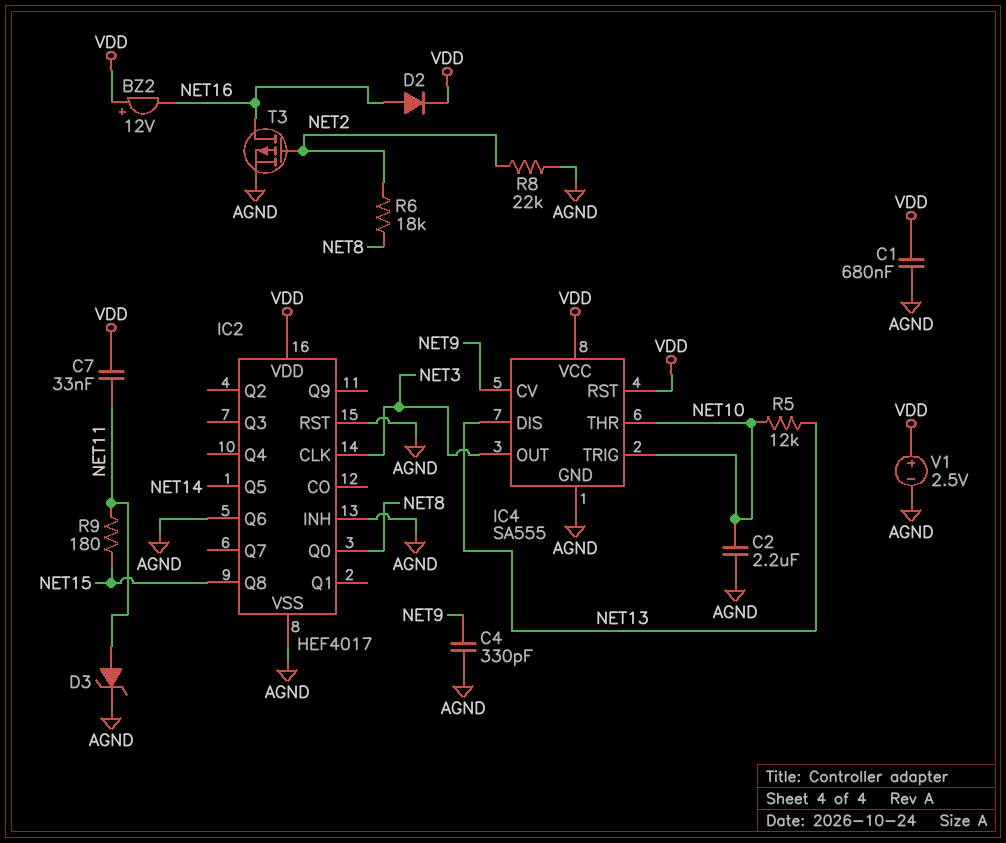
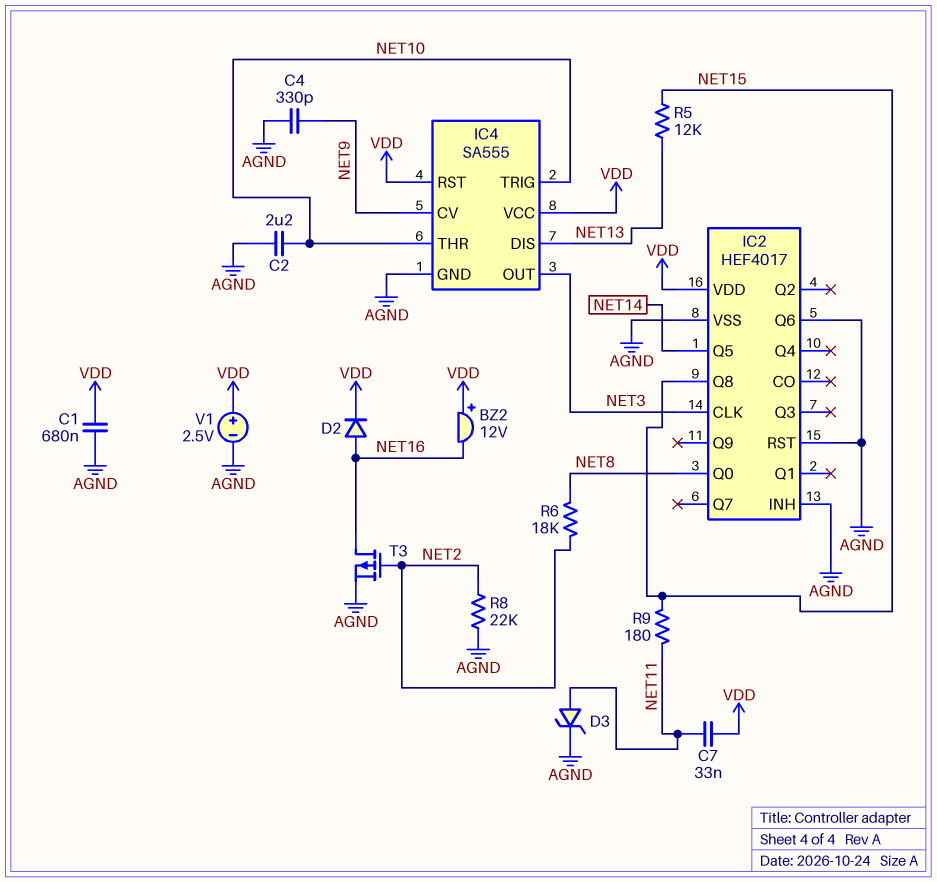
R5: 12k (NET10, NET13) -> 12k (NET13, NET15)

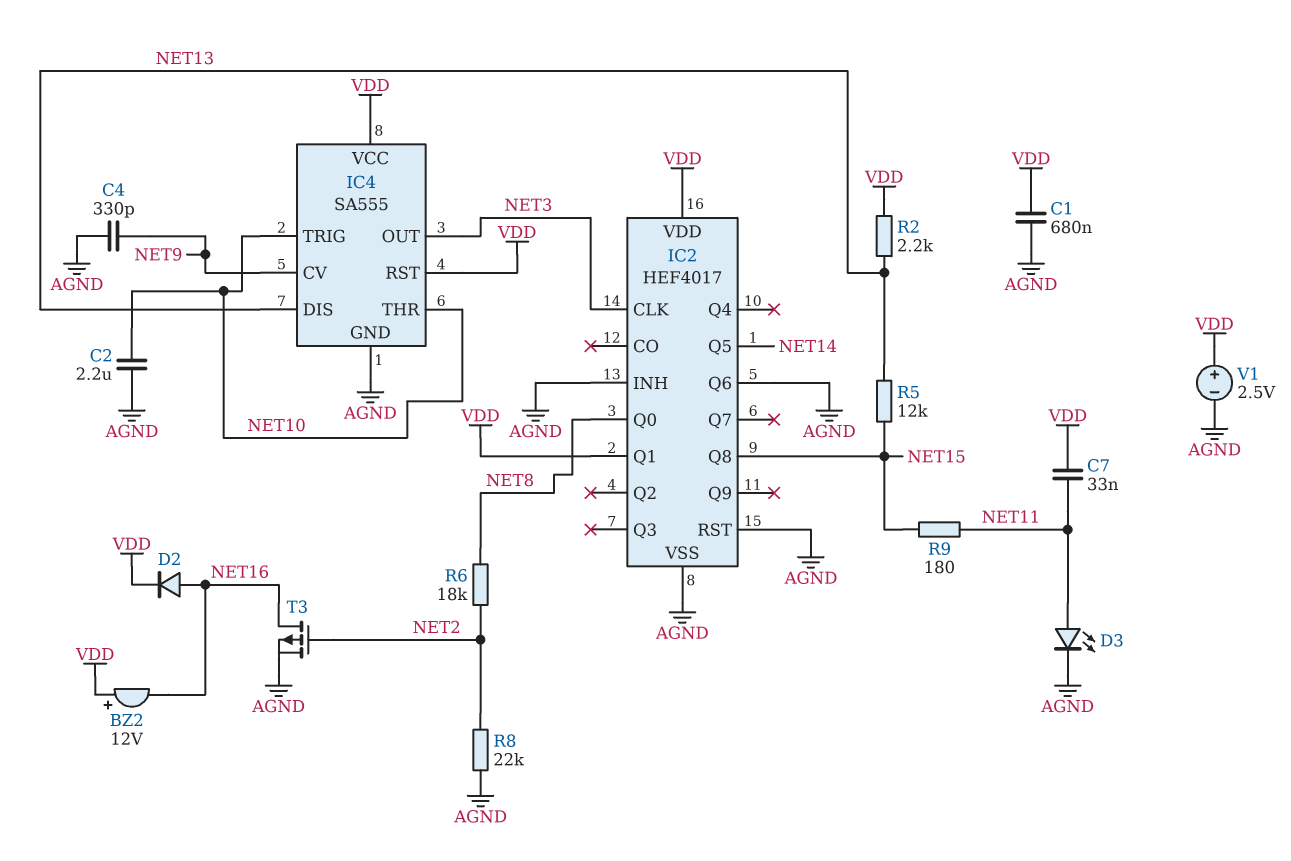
D3: zener (A NET11, K AGND) -> LED (A NET11, K AGND)
IC2 pin Q1: none -> VDD
R2: none -> 2.2k (NET13, VDD)

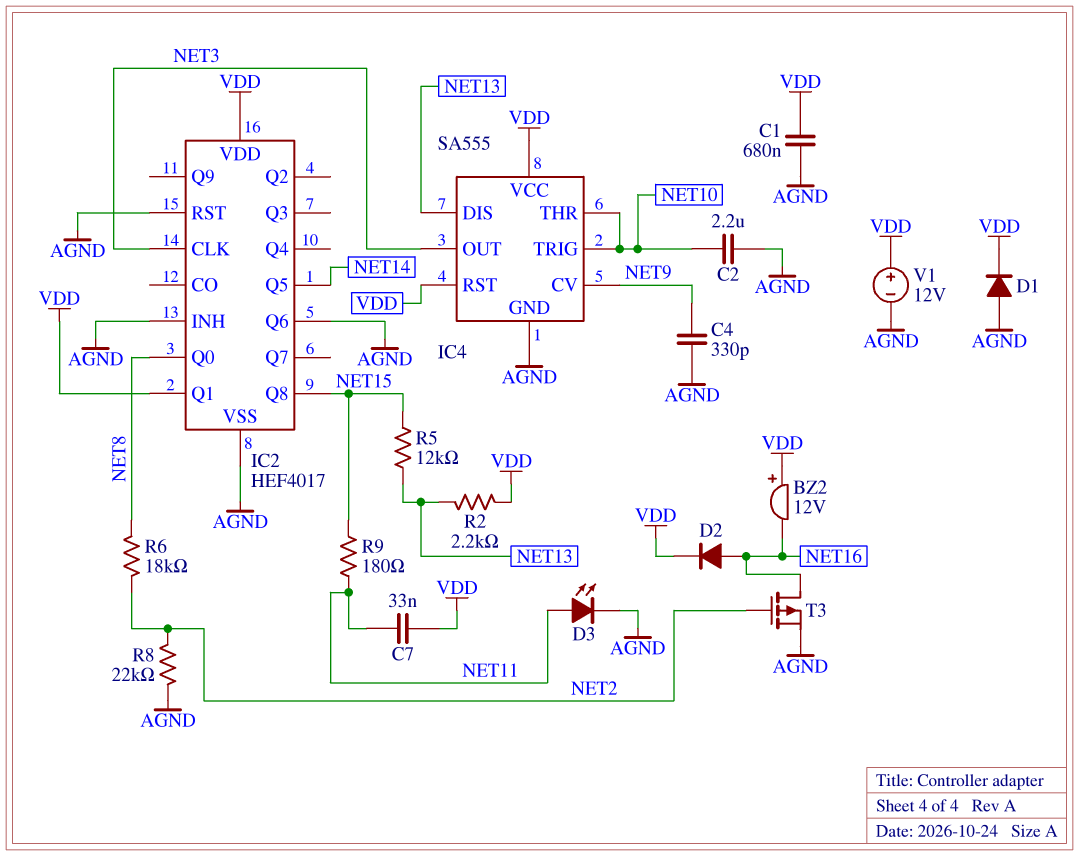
D1: none -> diode (A AGND, K VDD)
V1: 2.5V (plus VDD, minus AGND) -> 12V (plus VDD, minus AGND)

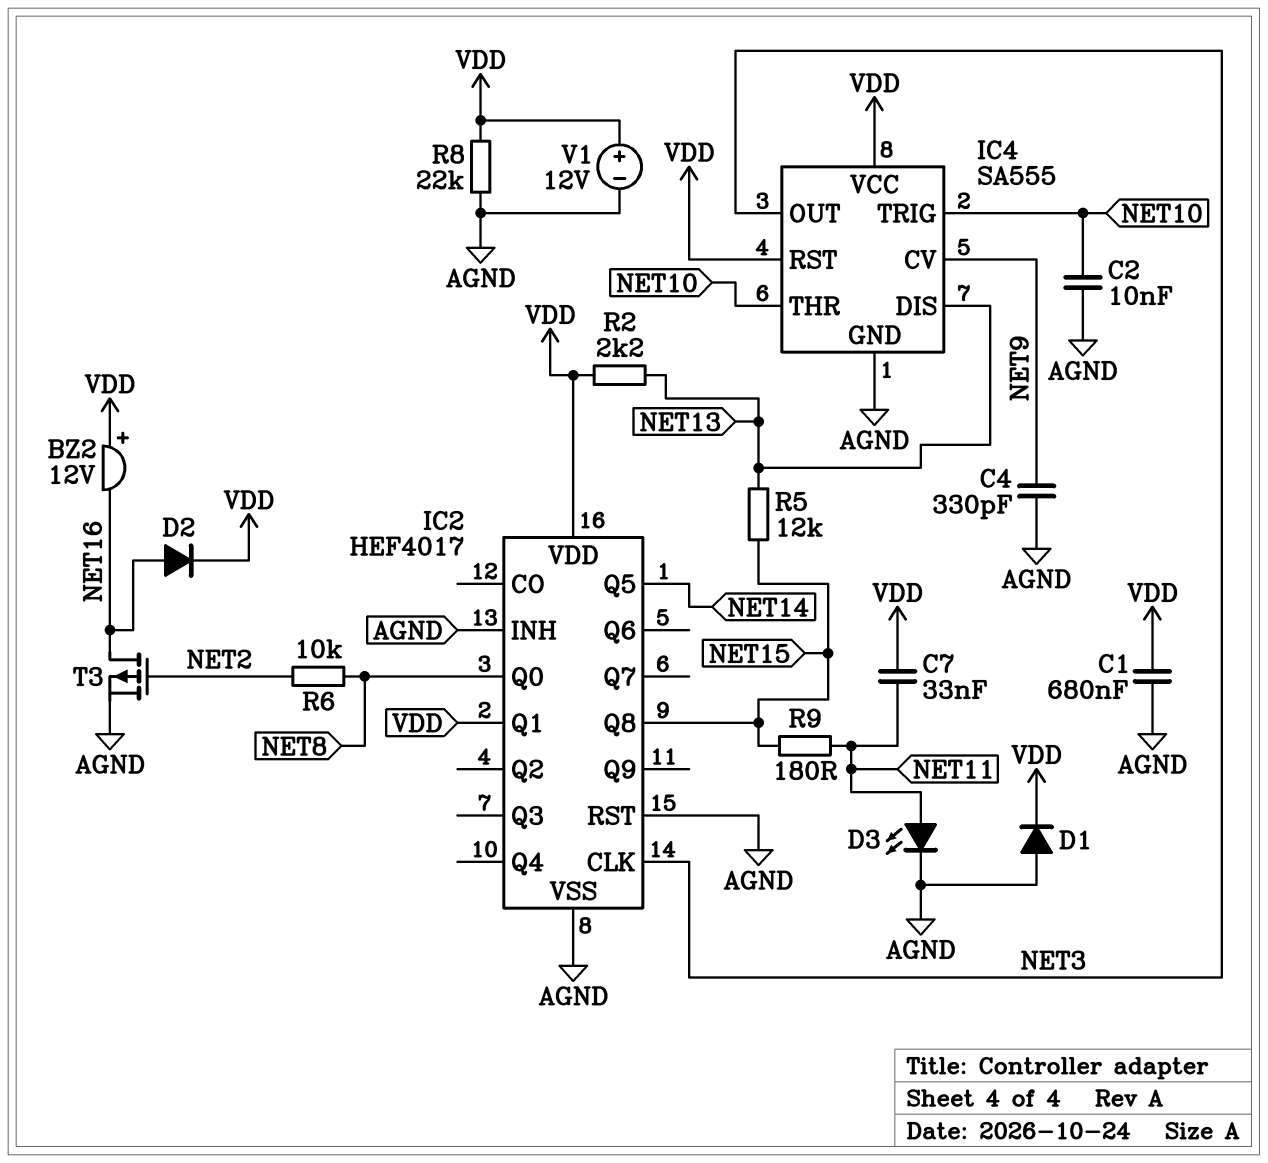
C2: 2.2uF (AGND, NET10) -> 10nF (AGND, NET10)
IC2 pin Q6: AGND -> none
R6: 18k (NET2, NET8) -> 10k (NET2, NET8)
R8: 22k (AGND, NET2) -> 22k (AGND, VDD)

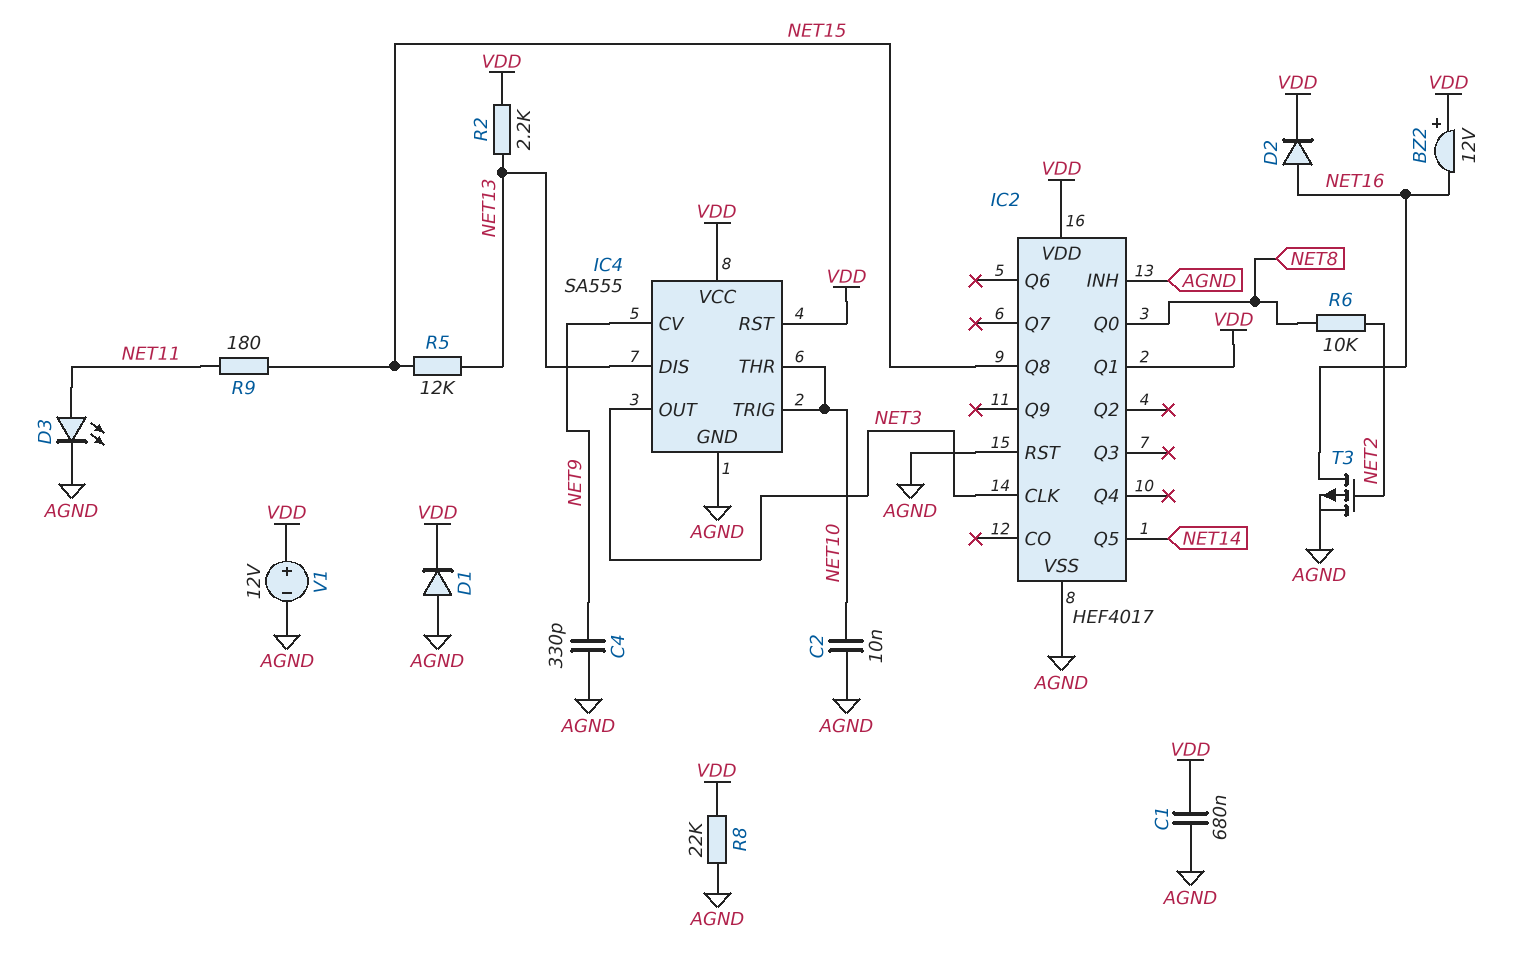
C7: 33nF (NET11, VDD) -> none

